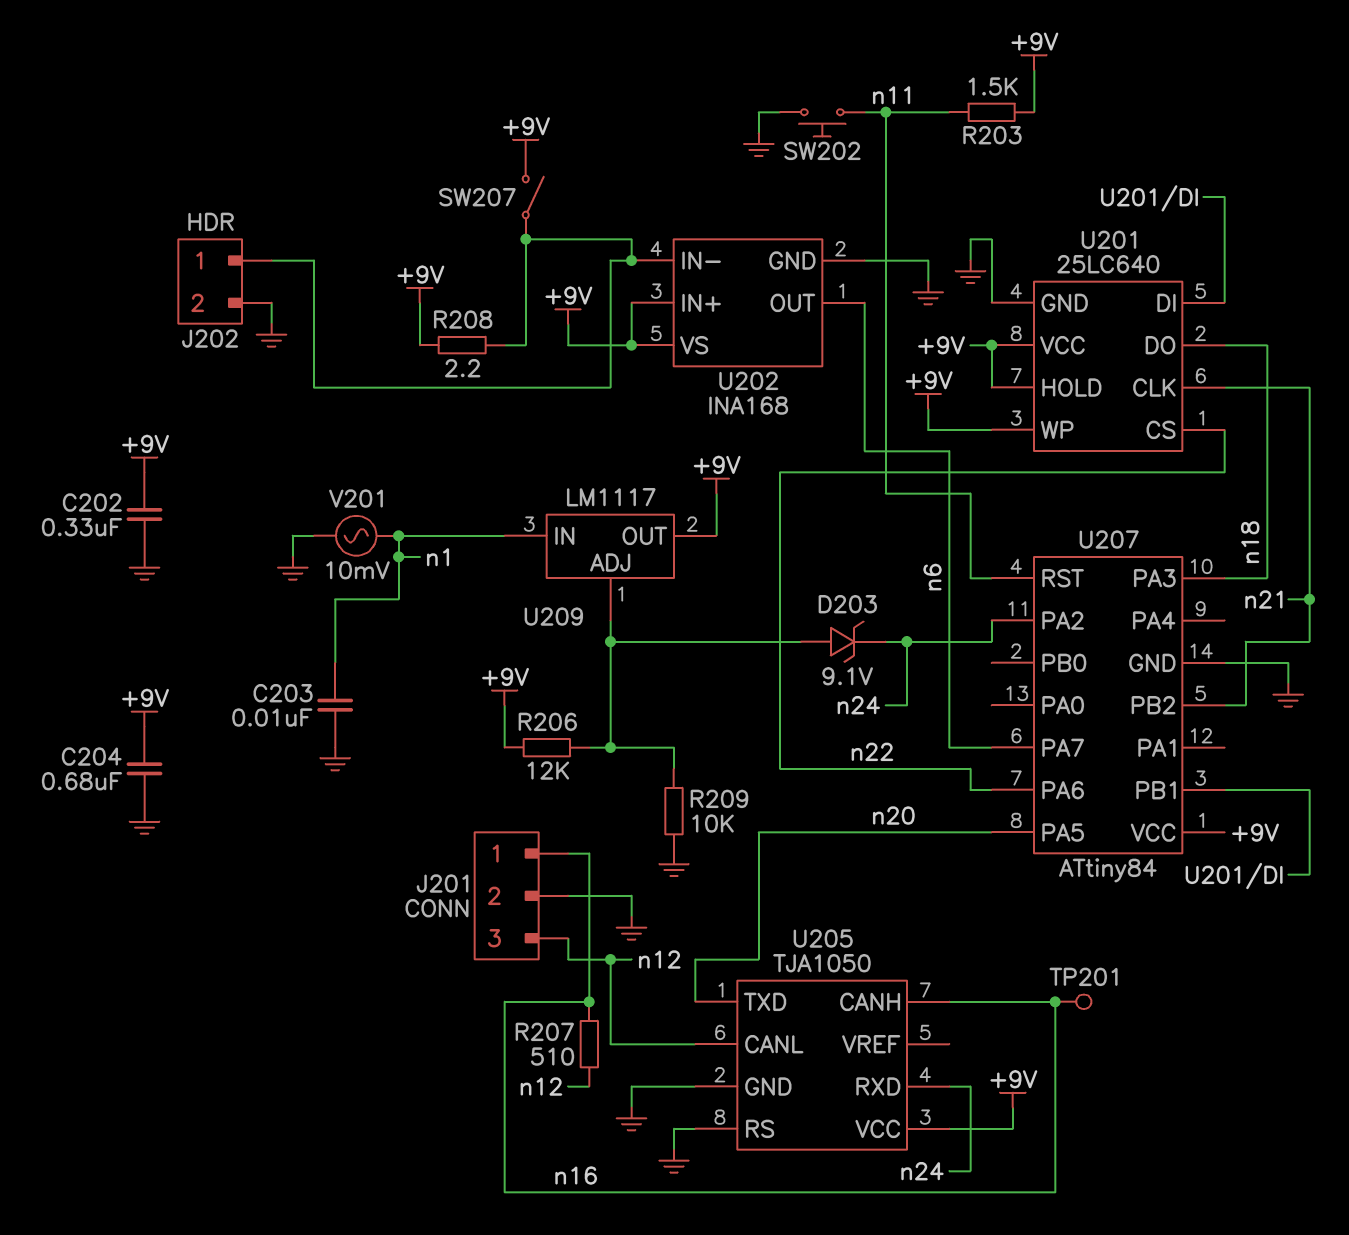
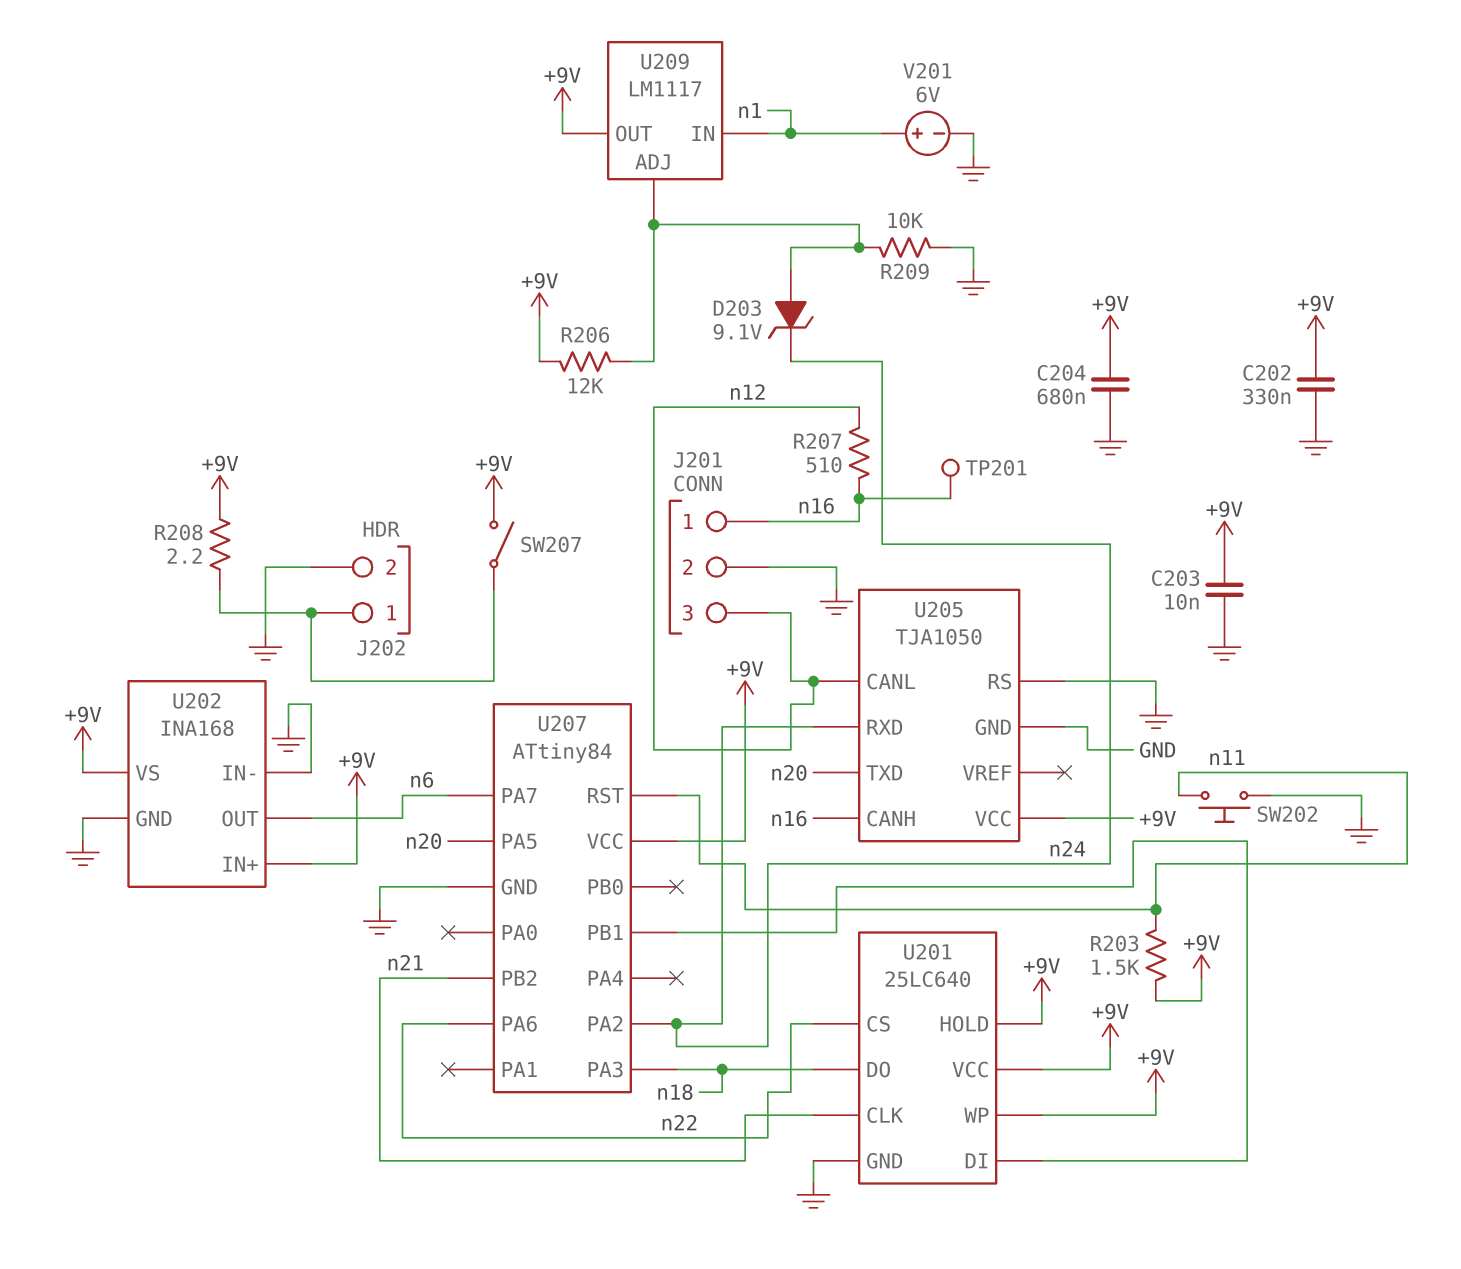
C203: 10nF (GND, n1) -> 10nF (+9V, GND)
U202 pin IN-: J202/1 -> GND
V201: AC 10mV (GND, n1) -> 6V (plus n1, minus GND)

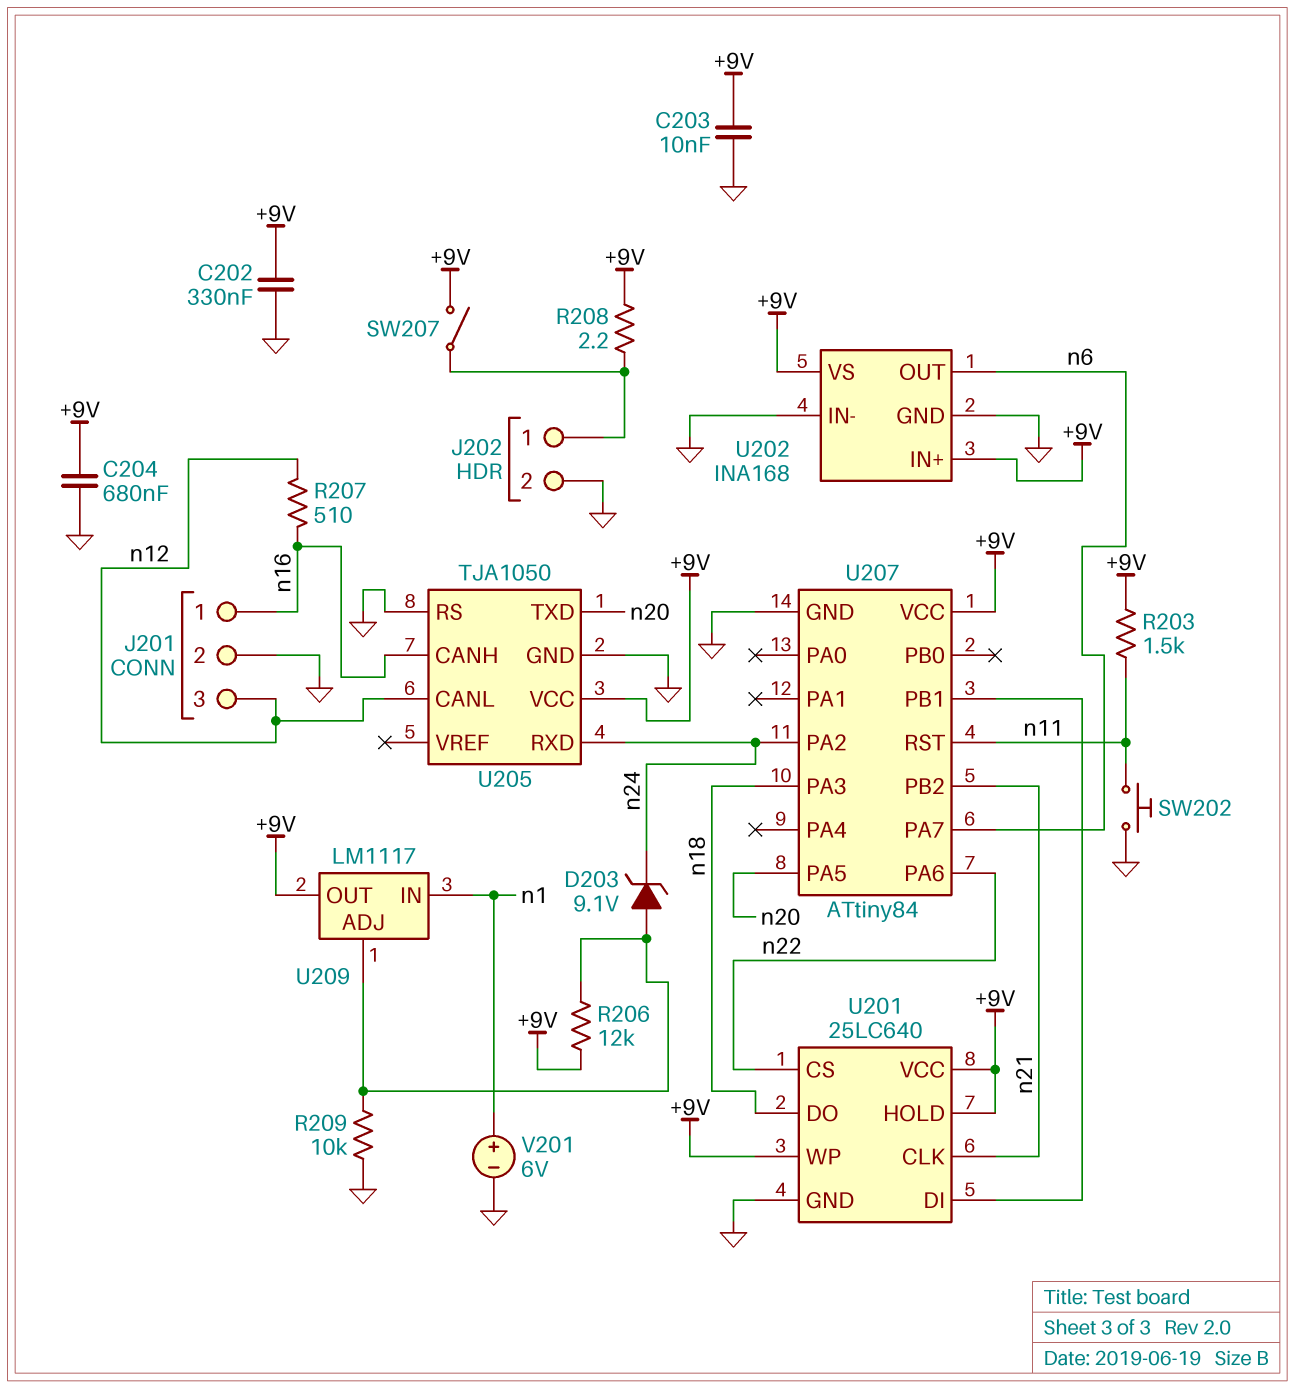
TP201: test point (n16) -> none

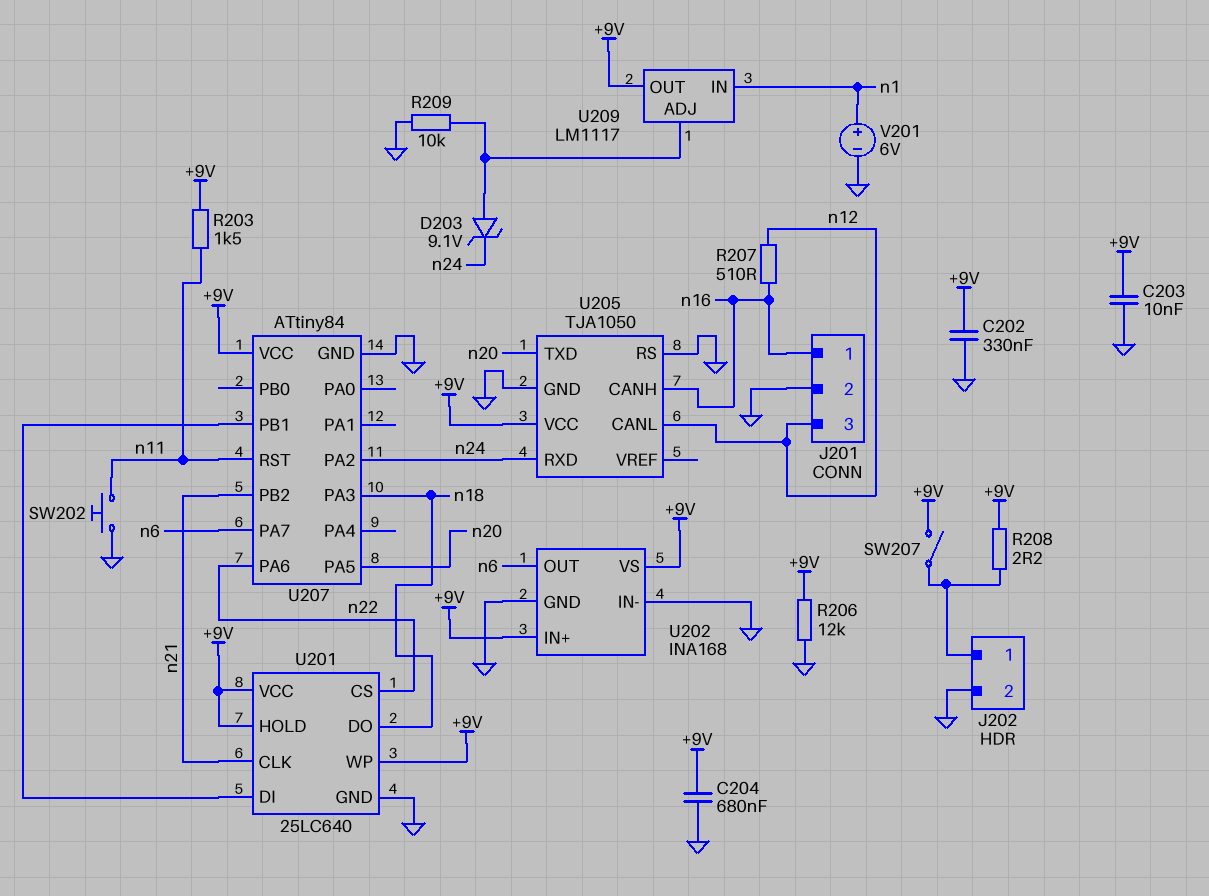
R206: 12k (+9V, U209/ADJ) -> 12k (+9V, GND)

